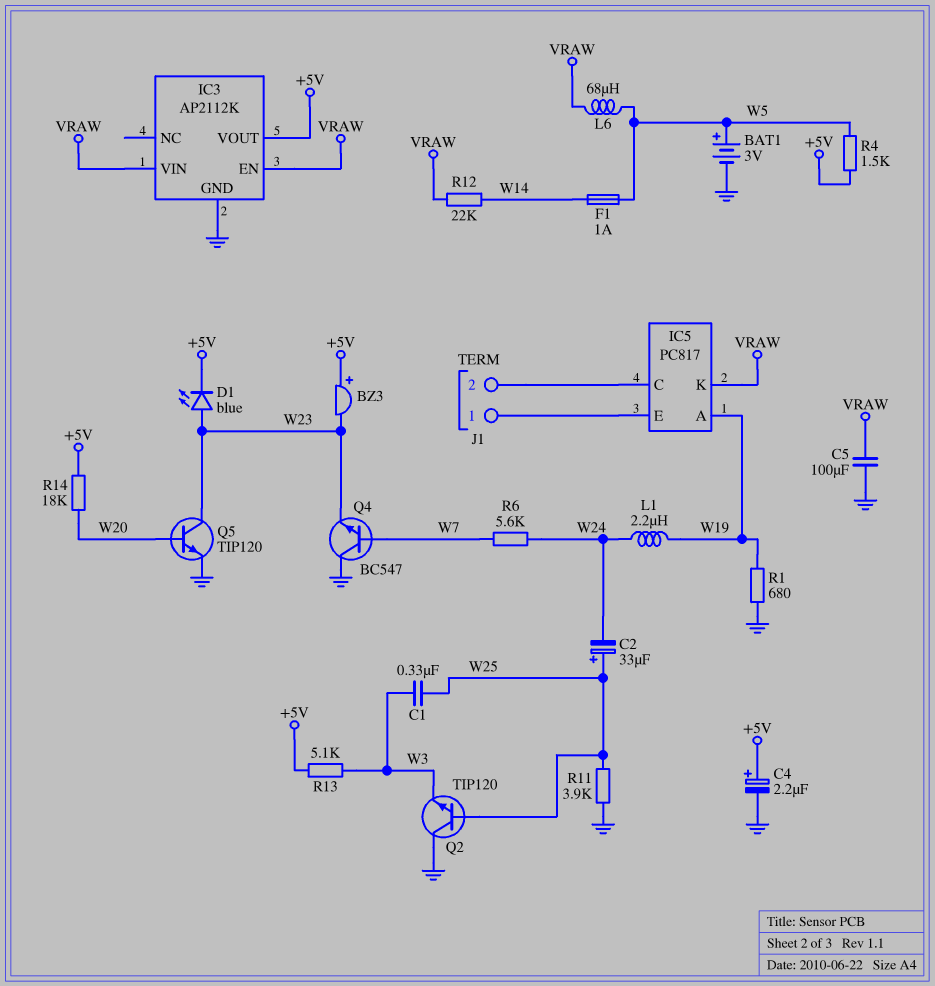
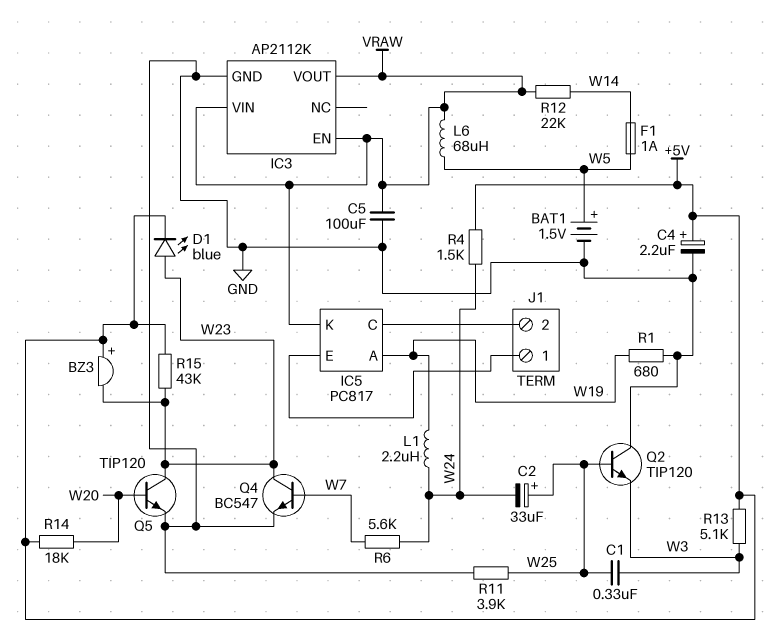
BAT1: 3V (plus W5, minus GND) -> 1.5V (plus W5, minus GND)
IC3 pin VOUT: +5V -> VRAW
Q4: NPN BC547 (B W7, C GND, E W23) -> NPN BC547 (B W7, C W23, E GND)
R4: 1.5k (+5V, W5) -> 1.5k (+5V, W24)
R15: none -> 43k (+5V, W23)

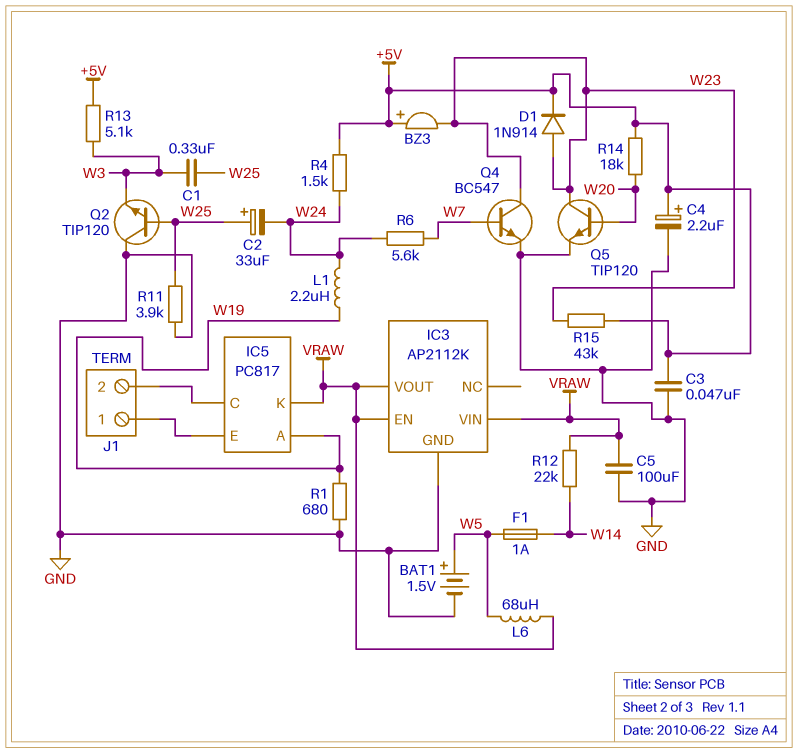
C3: none -> 47nF (+5V, GND)
D1: LED blue (A W23, K +5V) -> diode 1N914 (A W23, K +5V)

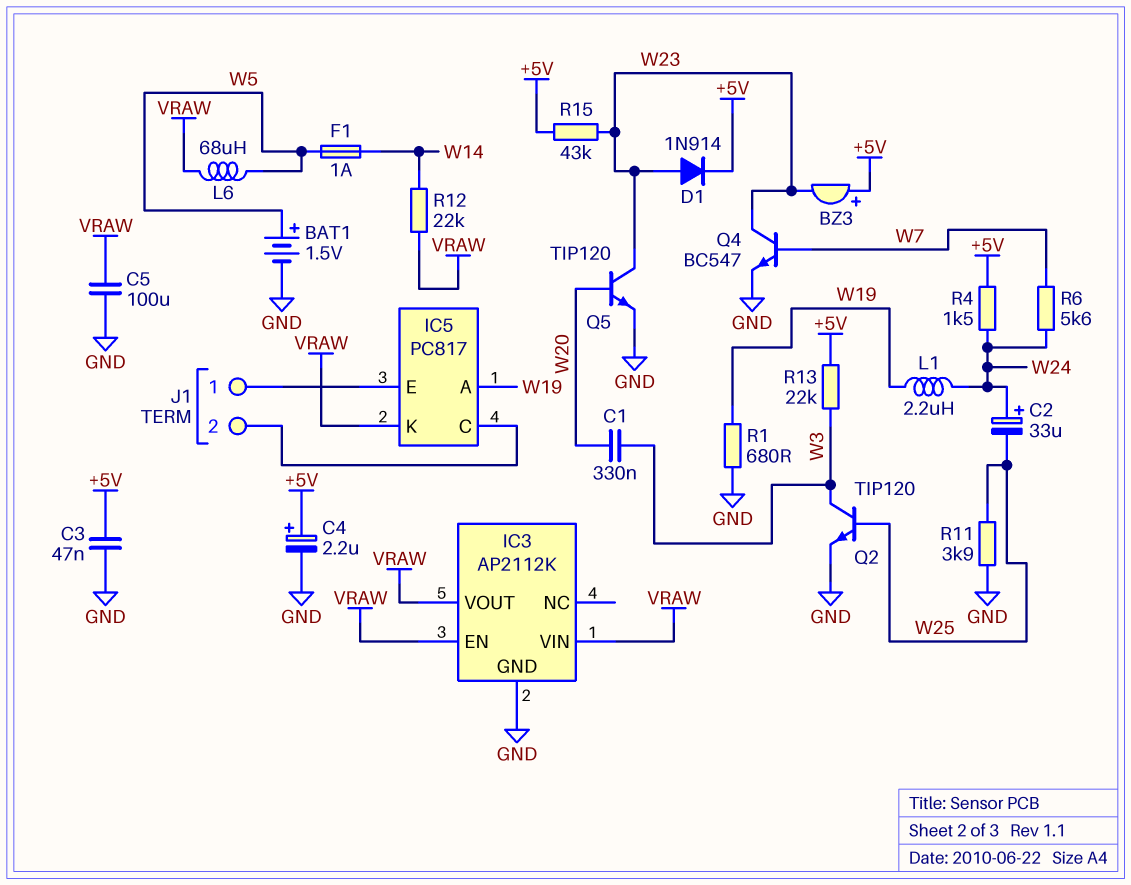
C1: 330nF (W3, W25) -> 330nF (W3, W20)
C2: 33uF (plus W25, minus W24) -> 33uF (plus W24, minus W25)
Q2: NPN TIP120 (B W25, C GND, E W3) -> NPN TIP120 (B W25, C W3, E GND)
R13: 5.1k (+5V, W3) -> 22k (+5V, W3)
R14: 18k (+5V, W20) -> none

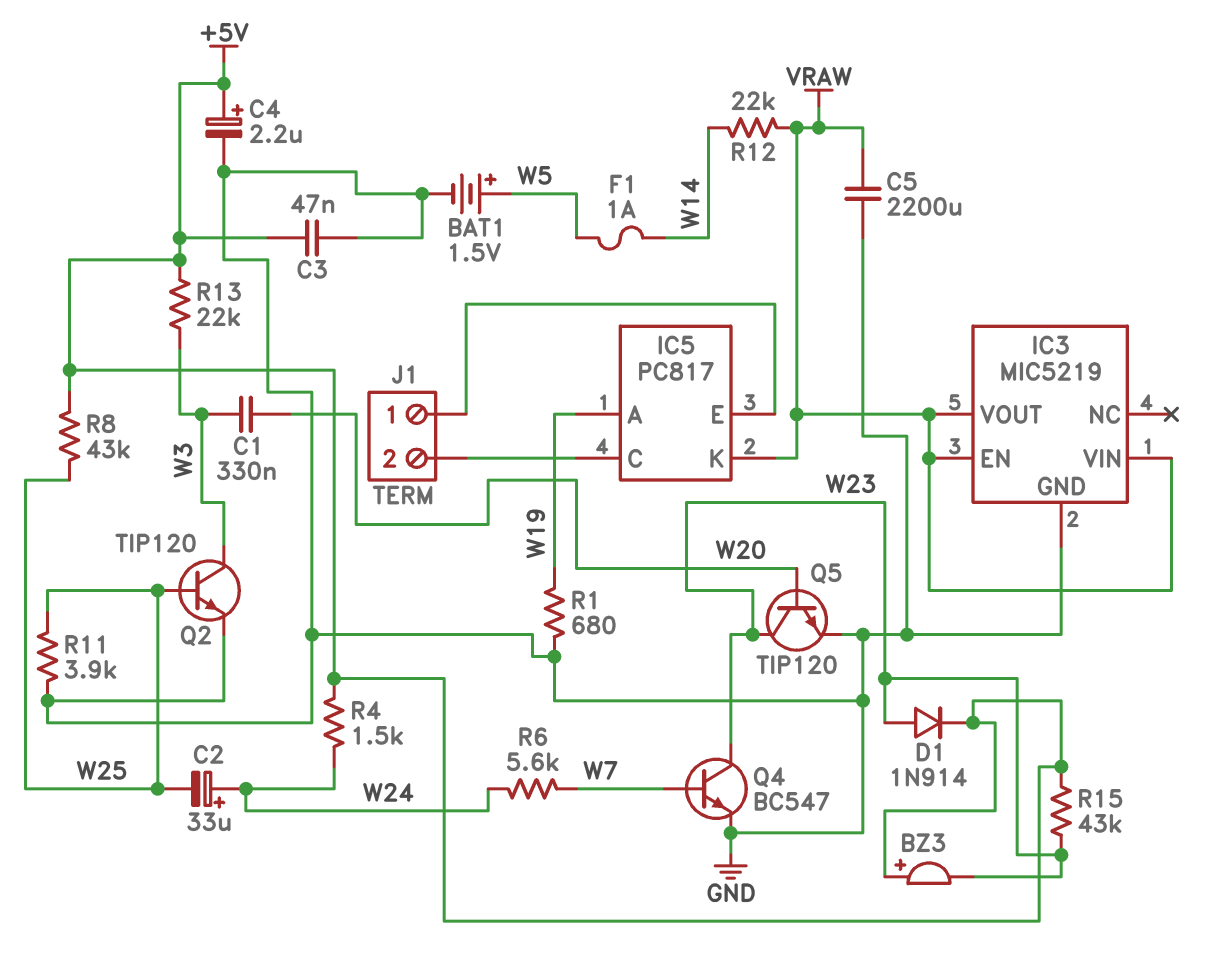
C5: 100uF (GND, VRAW) -> 2200uF (GND, VRAW)
IC3: AP2112K -> MIC5219
L1: 2.2uH (W19, W24) -> none
L6: 68uH (VRAW, W5) -> none
R8: none -> 43k (+5V, W25)

